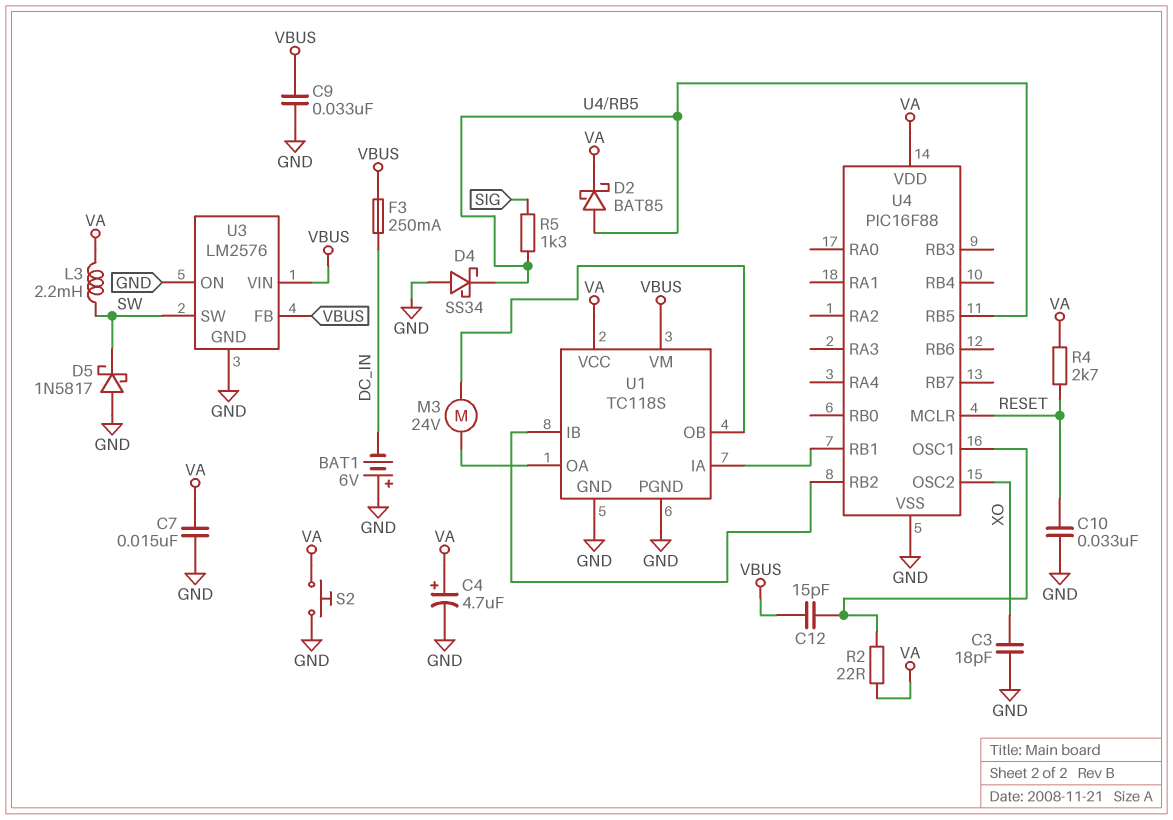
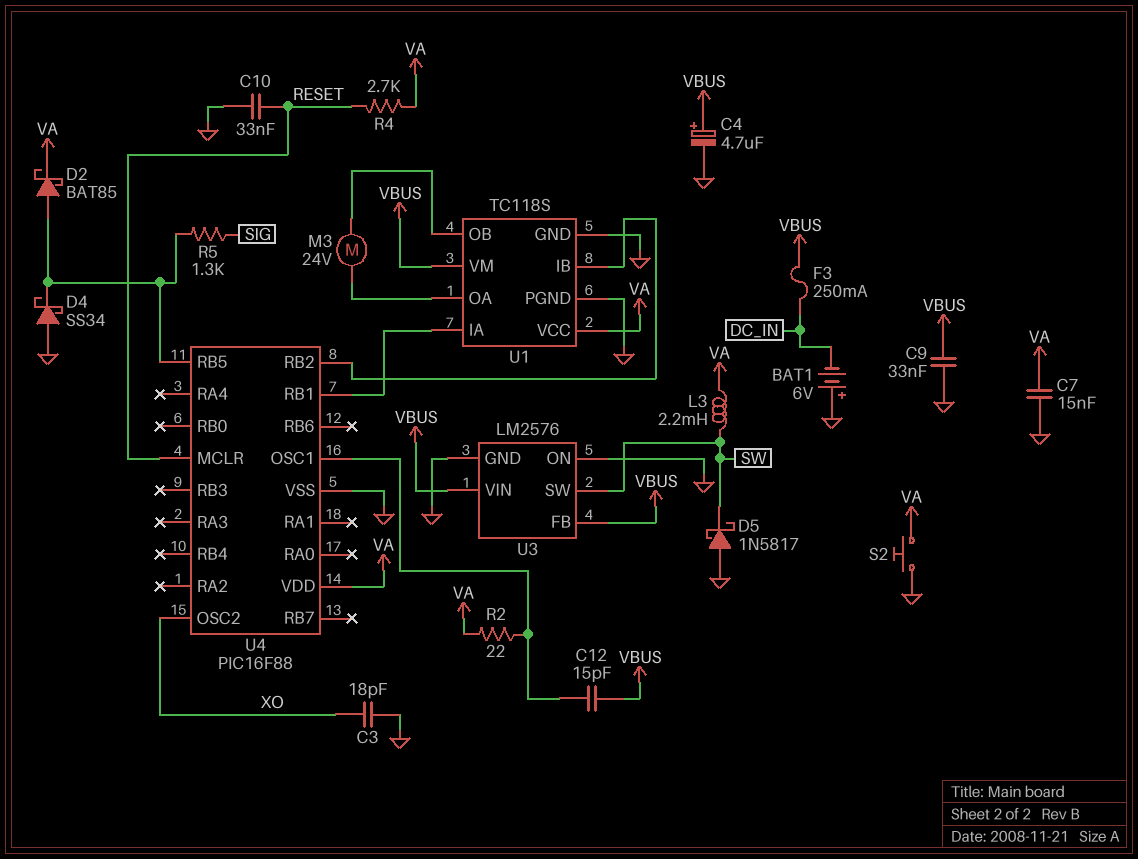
C4: 4.7uF (plus VA, minus GND) -> 4.7uF (plus VBUS, minus GND)

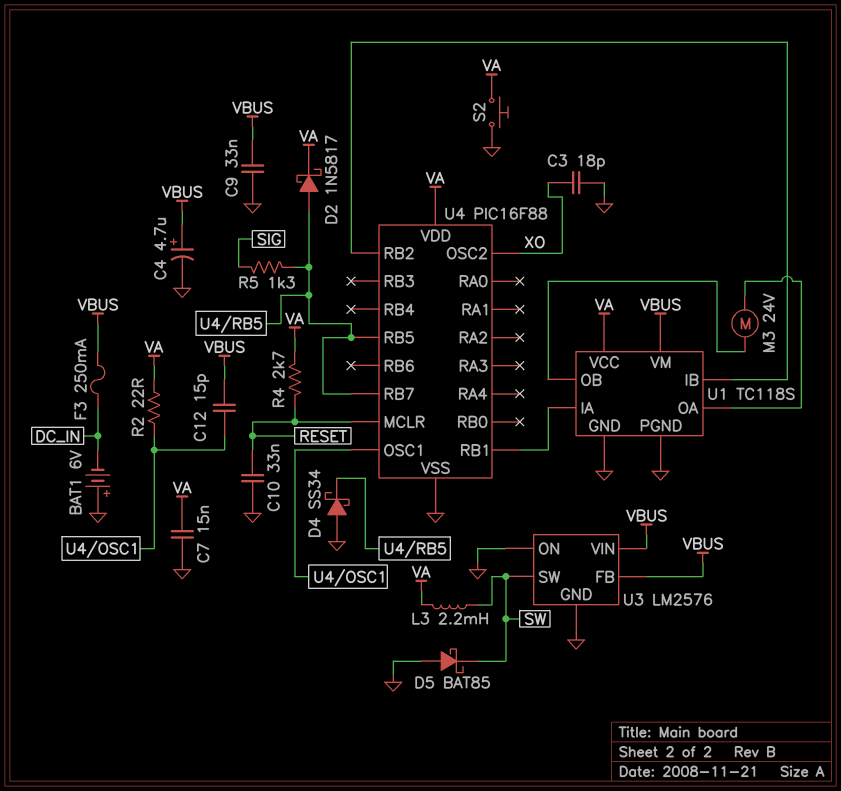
D2: schottky BAT85 (A U4/RB5, K VA) -> schottky 1N5817 (A U4/RB5, K VA)
D5: schottky 1N5817 (A GND, K SW) -> schottky BAT85 (A GND, K SW)
U4 pin RB7: none -> U4/RB5

